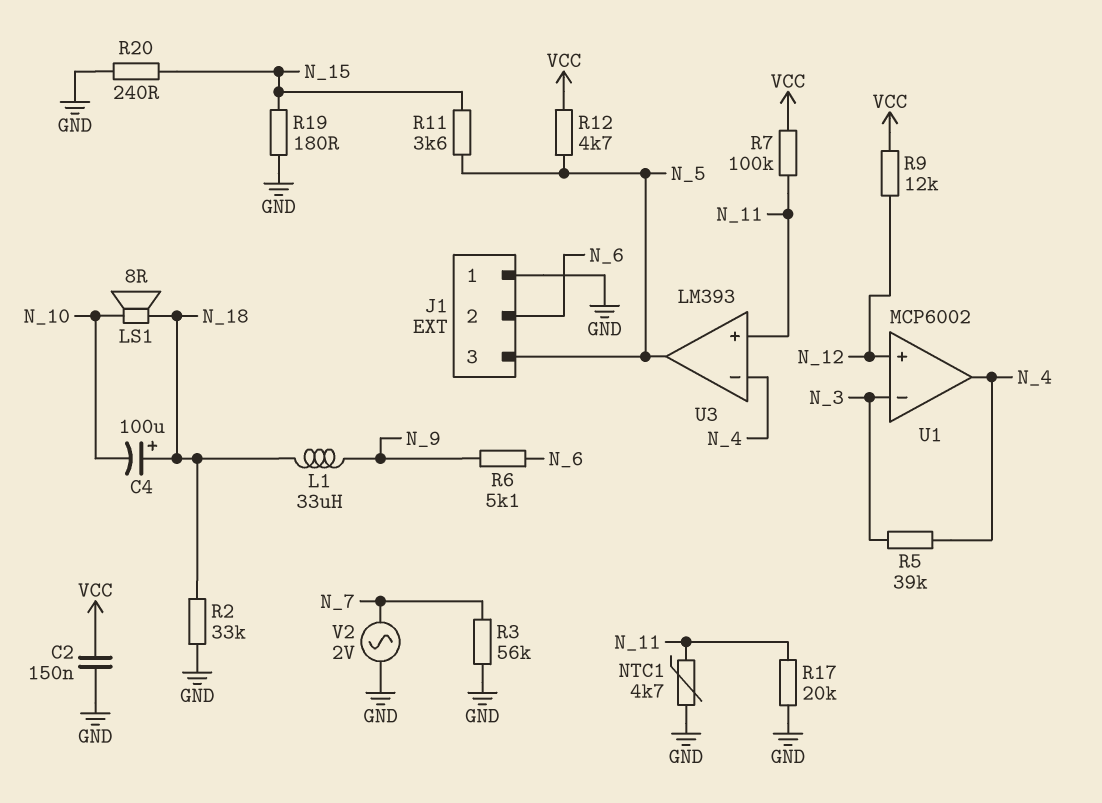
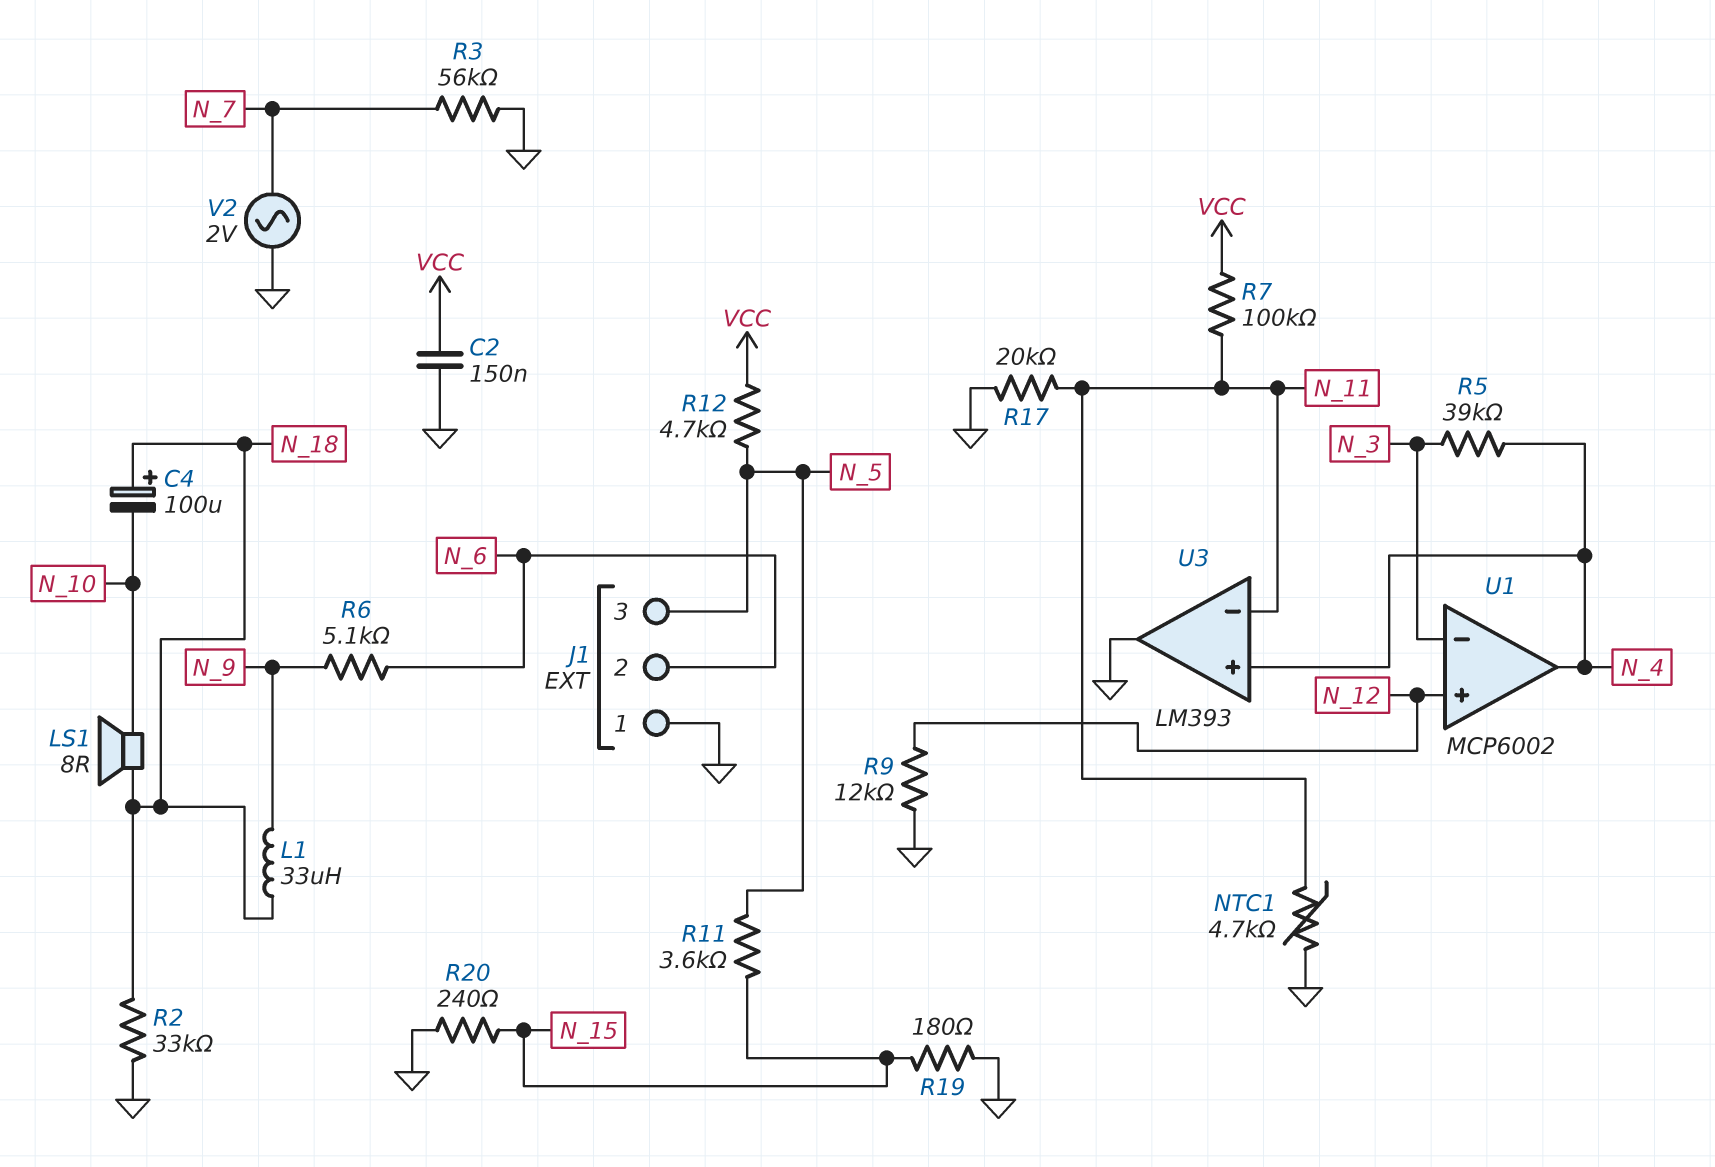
R9: 12k (N_12, VCC) -> 12k (GND, N_12)
U3 pin in+: N_11 -> N_4
U3 pin in-: N_4 -> N_11
U3 pin out: N_5 -> GND

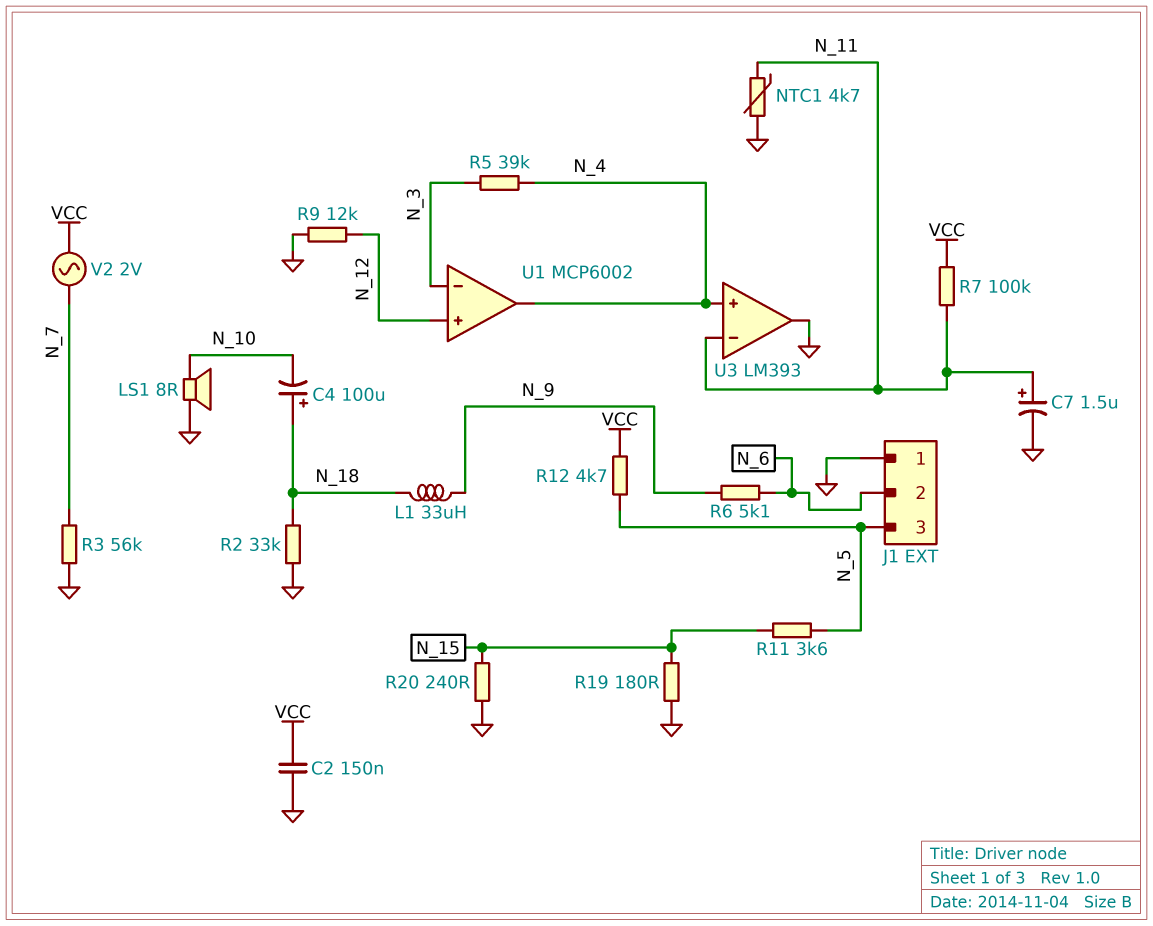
C7: none -> 1.5uF (plus N_11, minus GND)
LS1: speaker 8R (N_10, N_18) -> speaker 8R (GND, N_10)
R17: 20k (GND, N_11) -> none
V2: AC 2V (GND, N_7) -> AC 2V (N_7, VCC)

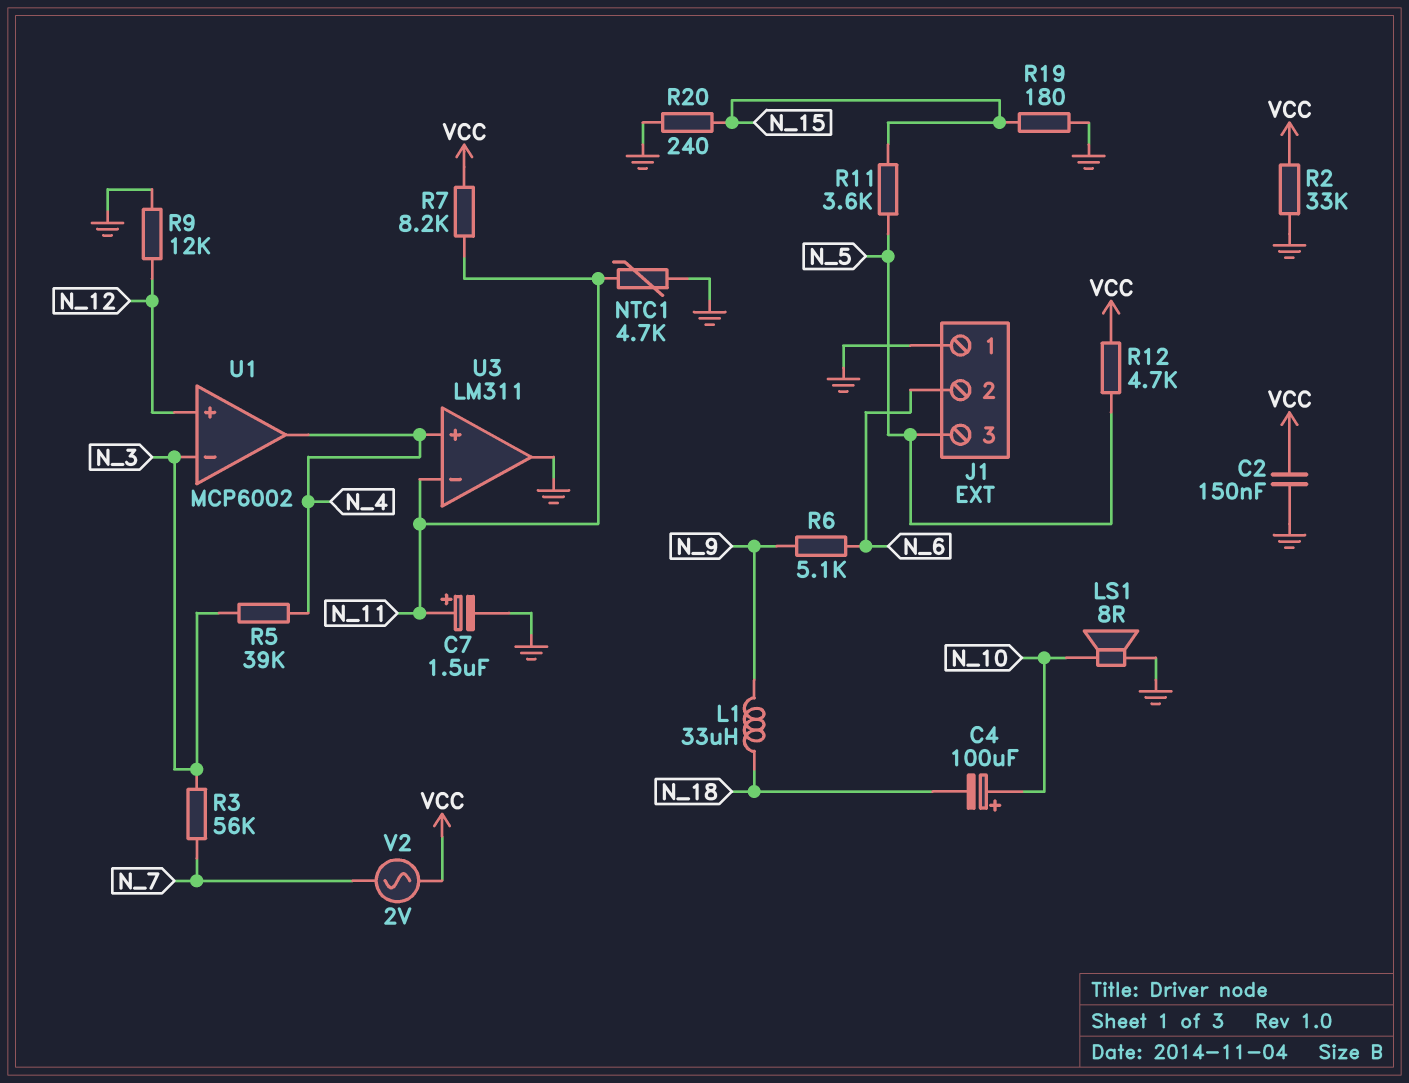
C4: 100uF (plus N_18, minus N_10) -> 100uF (plus N_10, minus N_18)
R2: 33k (GND, N_18) -> 33k (GND, VCC)
R3: 56k (GND, N_7) -> 56k (N_3, N_7)
R7: 100k (N_11, VCC) -> 8.2k (N_11, VCC)
U3: LM393 -> LM311

